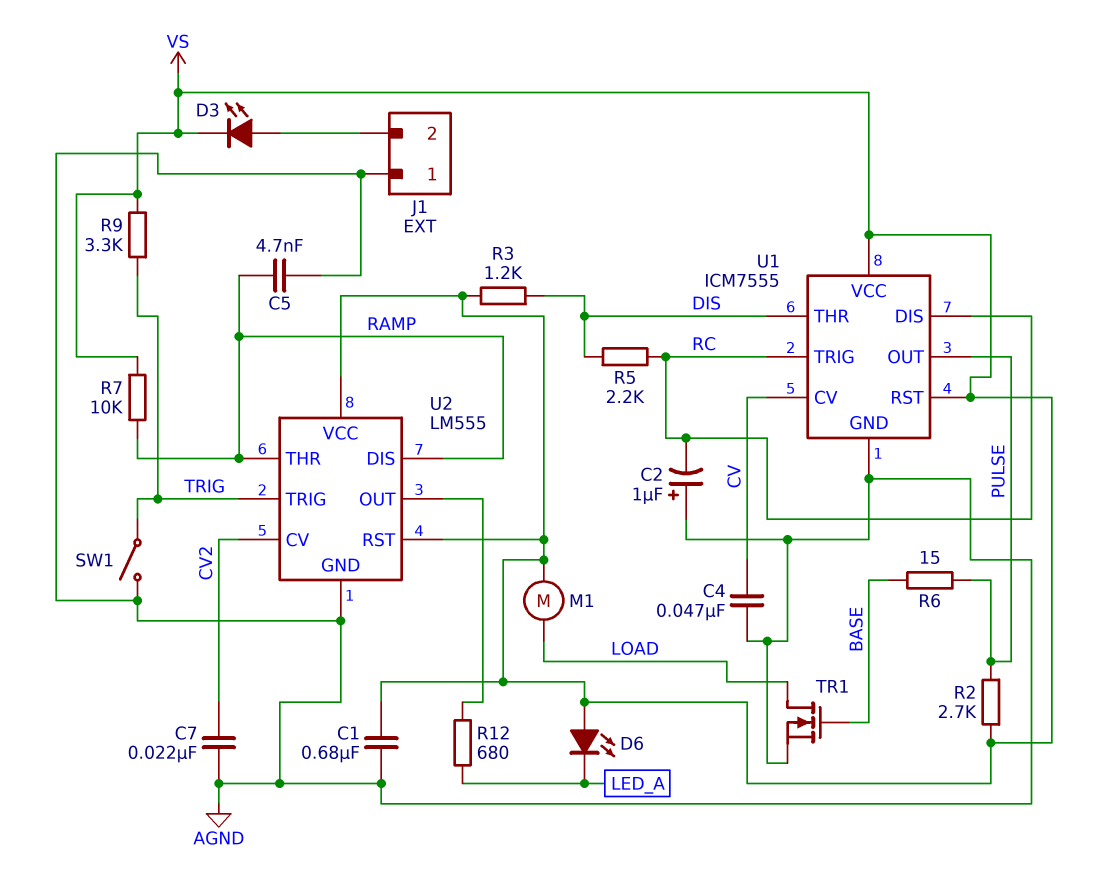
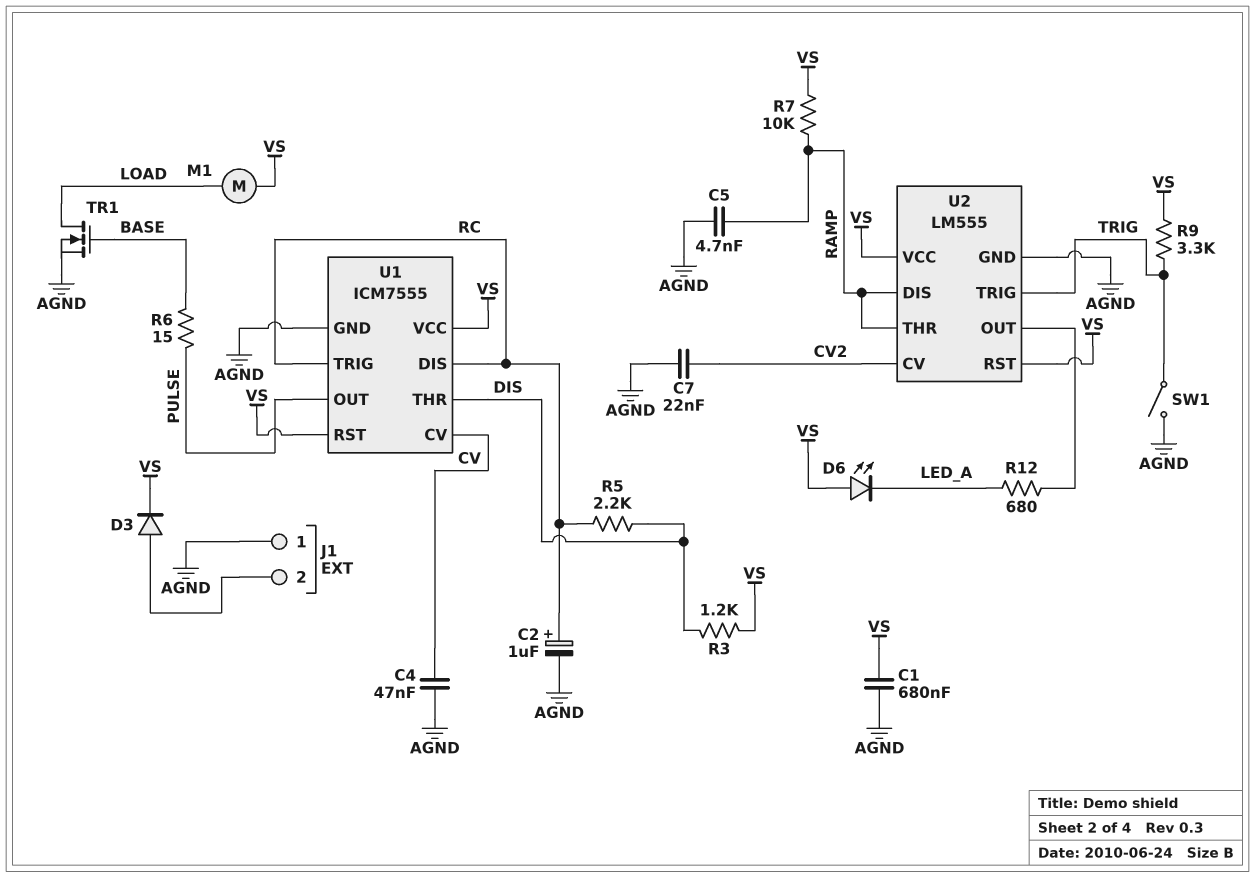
C2: 1uF (plus AGND, minus RC) -> 1uF (plus RC, minus AGND)
D3: LED (A J1/2, K VS) -> diode (A J1/2, K VS)
R2: 2.7k (PULSE, VS) -> none

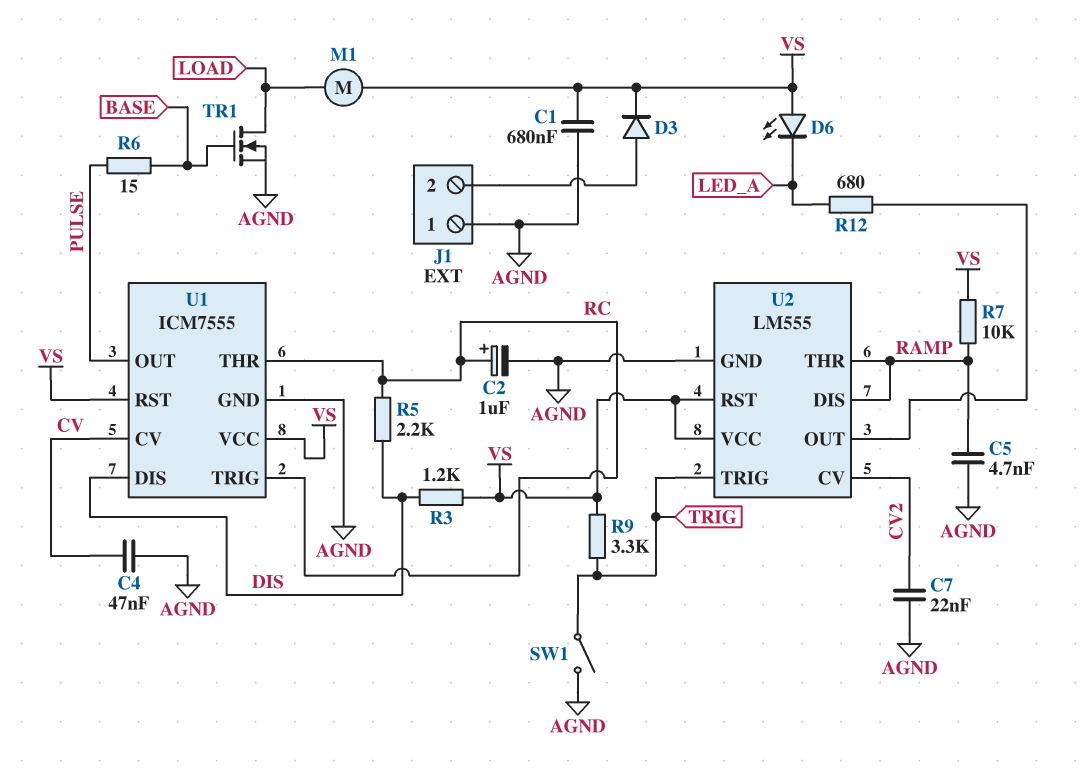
U1 pin DIS: RC -> DIS
U1 pin THR: DIS -> RC

